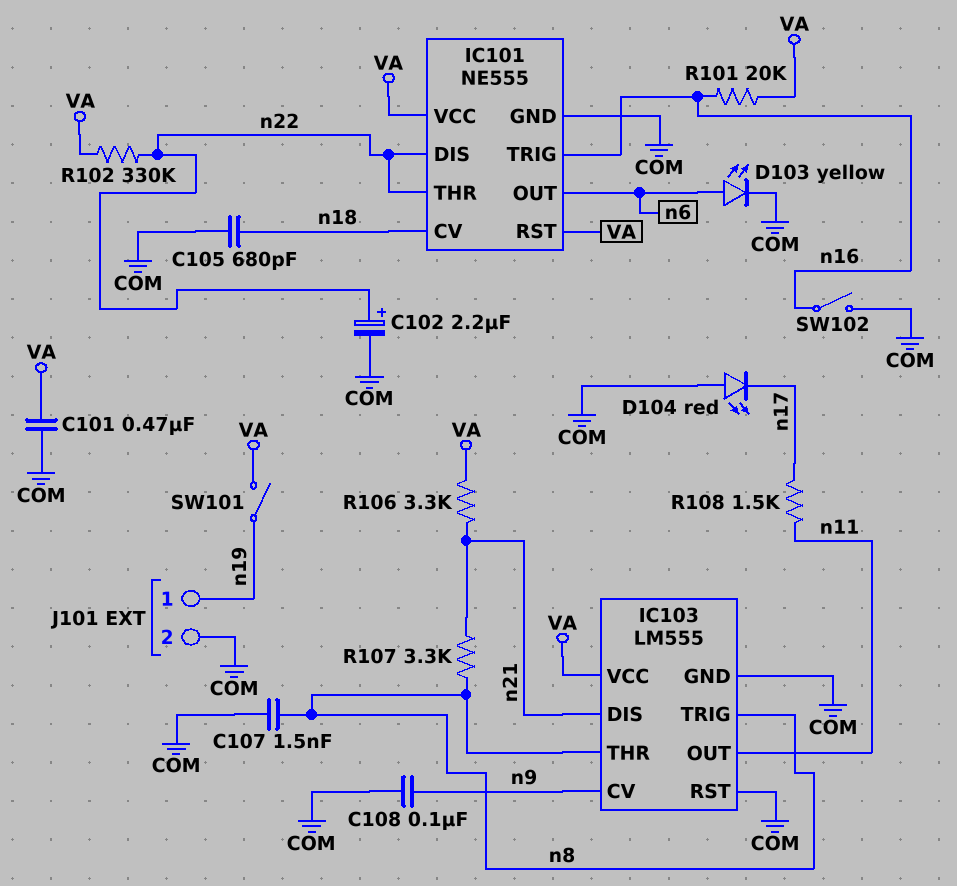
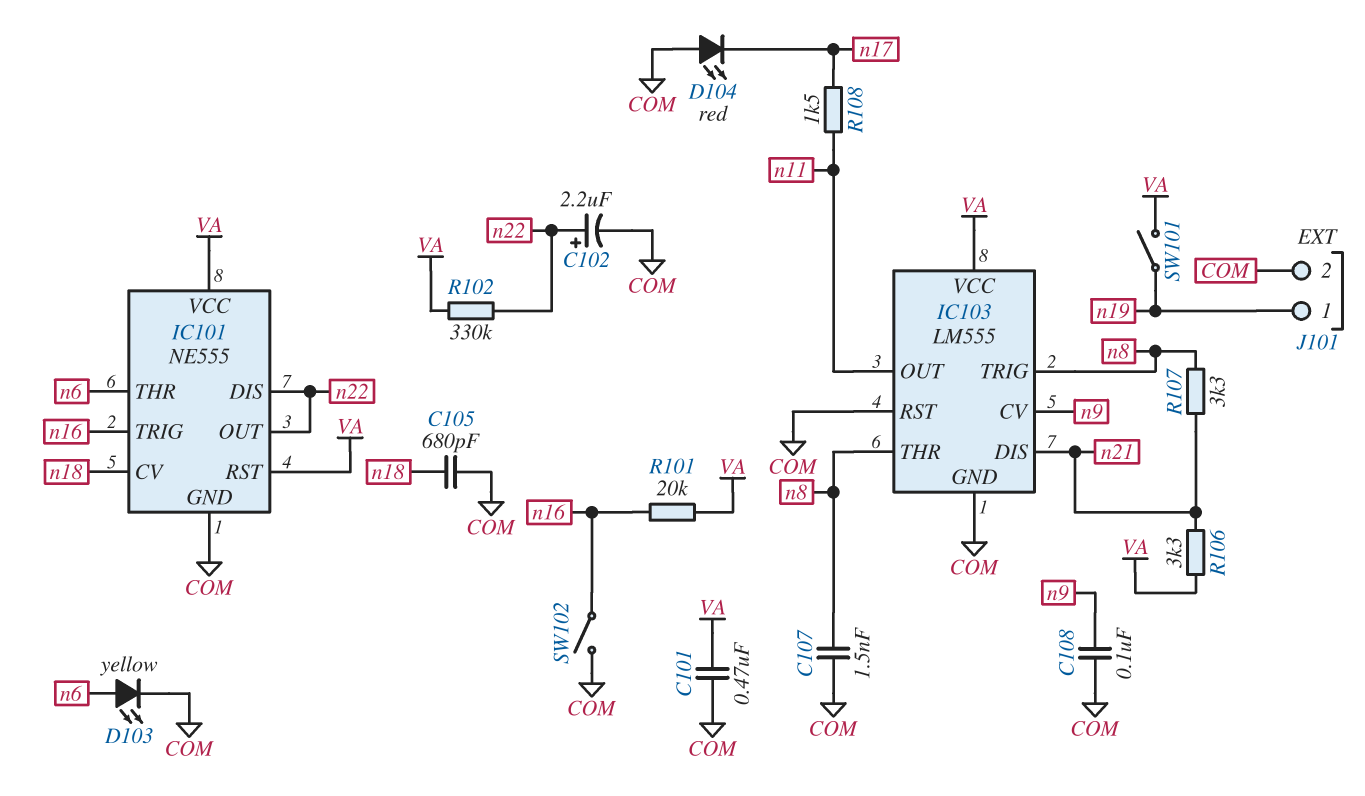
IC101 pin OUT: n6 -> n22
IC101 pin THR: n22 -> n6

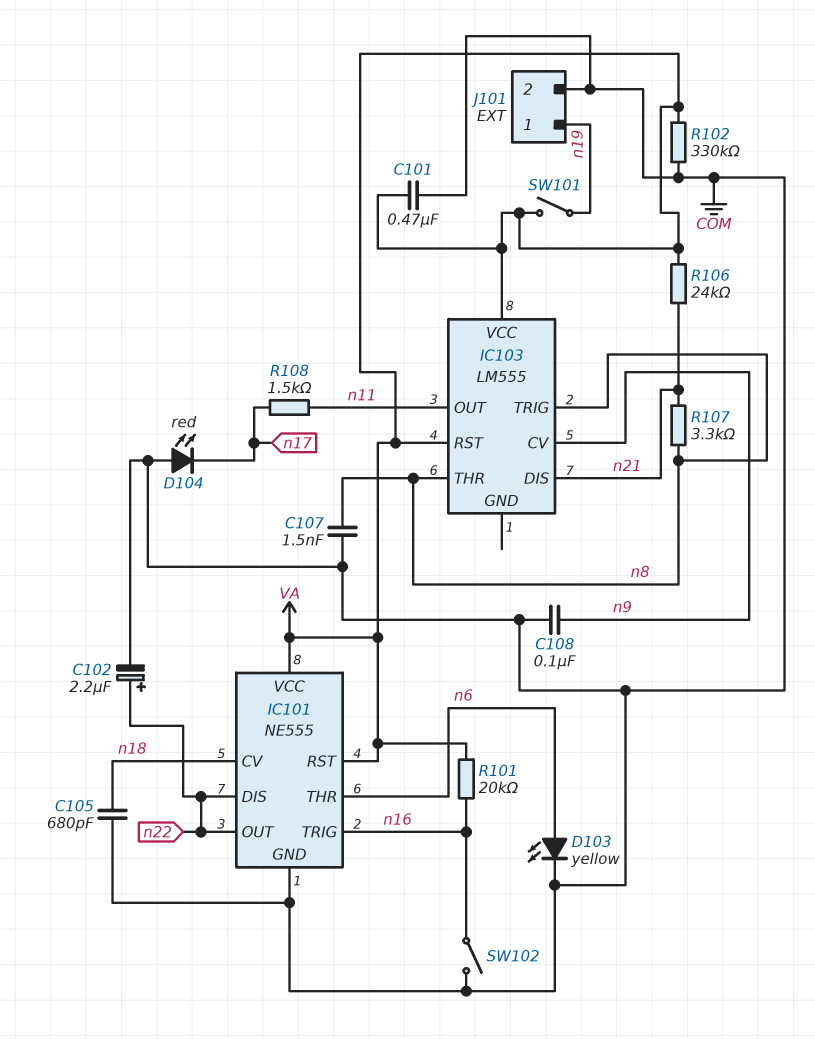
IC103 pin GND: COM -> none
IC103 pin RST: COM -> VA
R102: 330k (VA, n22) -> 330k (COM, VA)
R106: 3.3k (VA, n21) -> 24k (VA, n21)

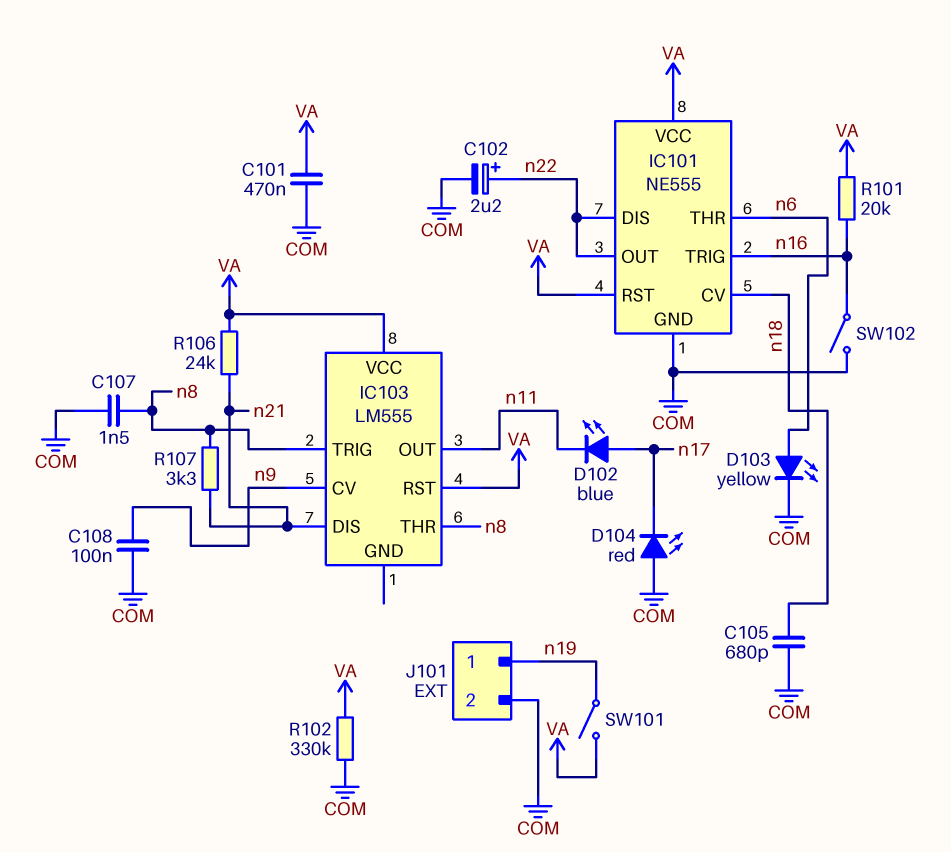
D102: none -> LED blue (A n17, K n11)
R108: 1.5k (n11, n17) -> none

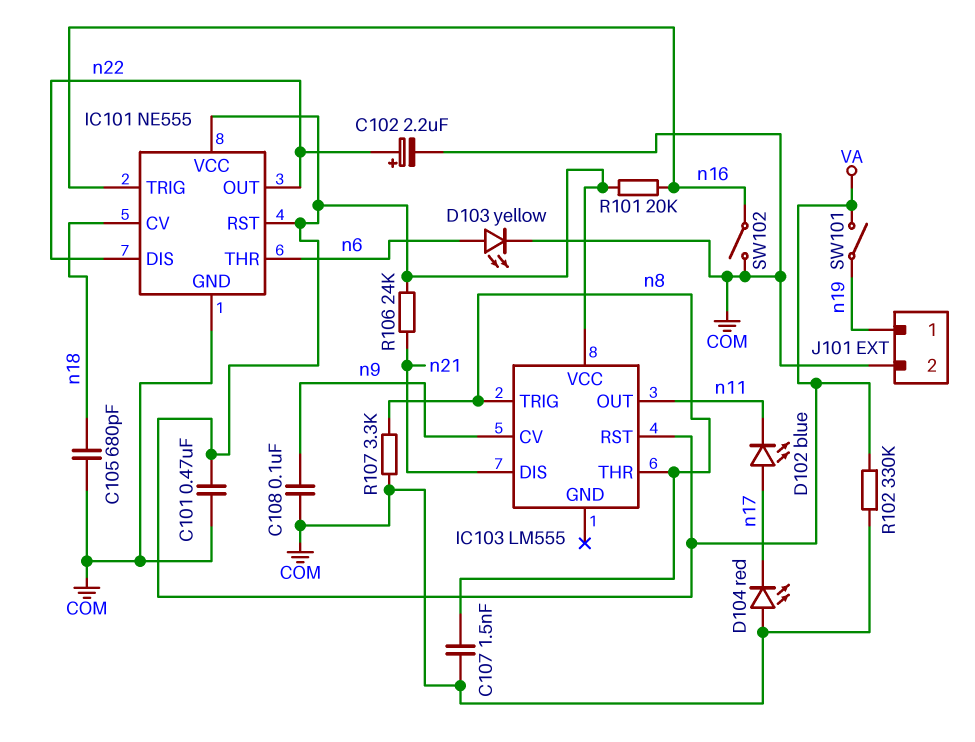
R107: 3.3k (n8, n21) -> 3.3k (COM, n8)

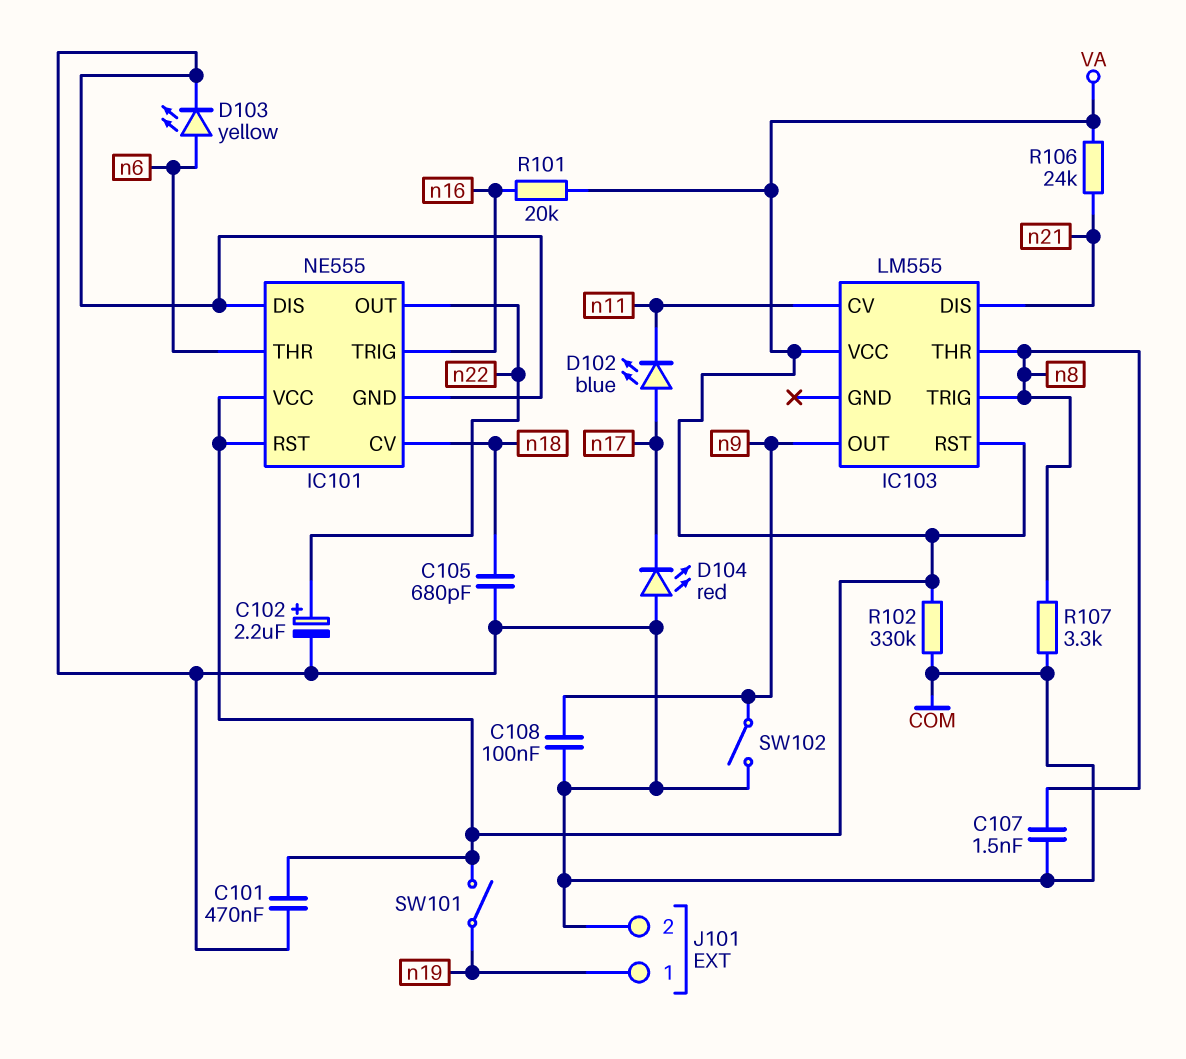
IC101 pin DIS: n22 -> COM
IC103 pin CV: n9 -> n11
IC103 pin OUT: n11 -> n9
SW102: switch (COM, n16) -> switch (COM, n9)

